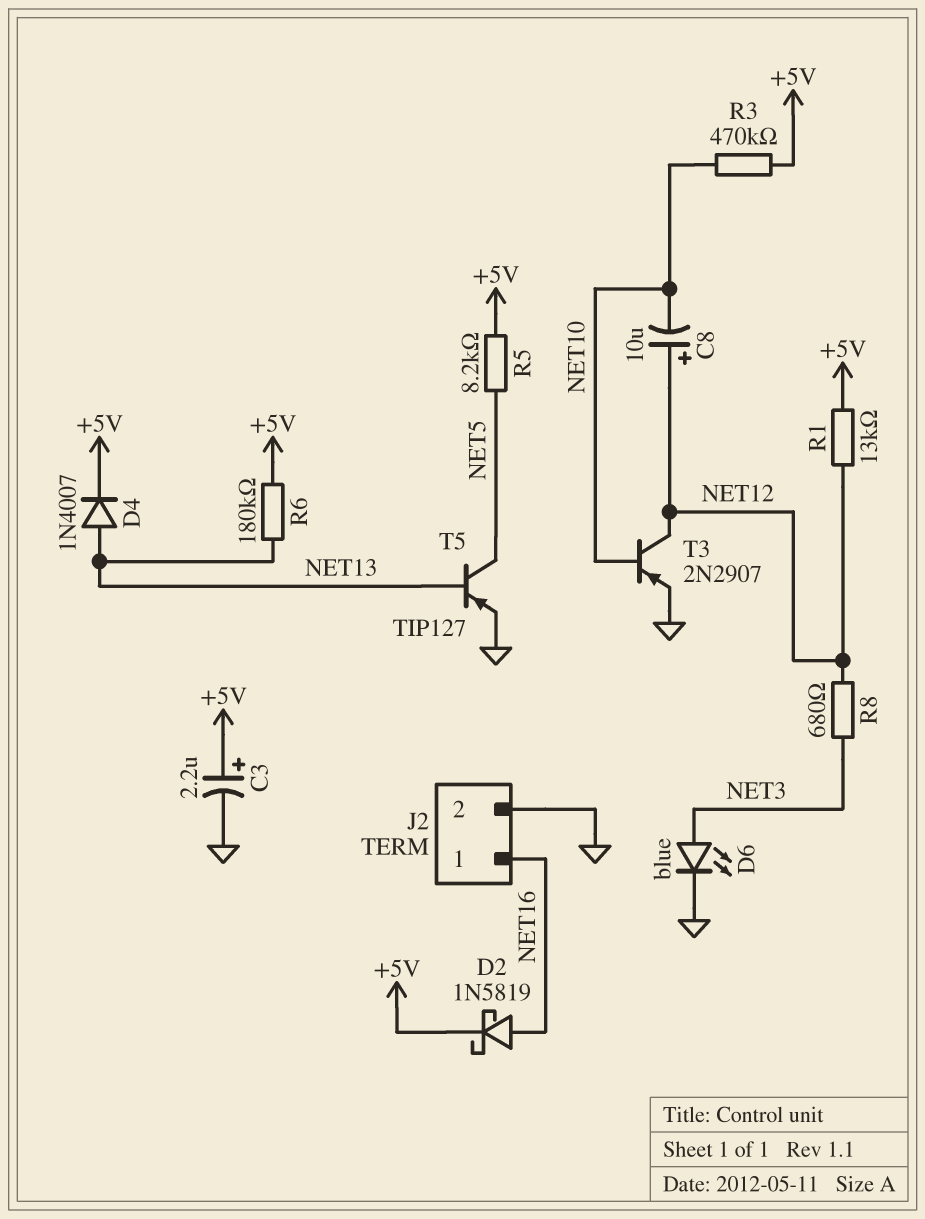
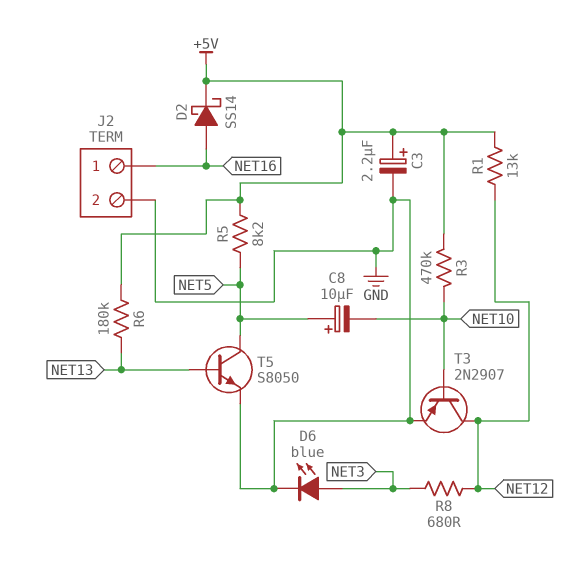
C8: 10uF (plus NET12, minus NET10) -> 10uF (plus NET5, minus NET10)
D2: schottky 1N5819 (A NET16, K +5V) -> schottky SS14 (A NET16, K +5V)
D4: diode 1N4007 (A NET13, K +5V) -> none
T5: PNP TIP127 (B NET13, C NET5, E GND) -> NPN S8050 (B NET13, C NET5, E GND)

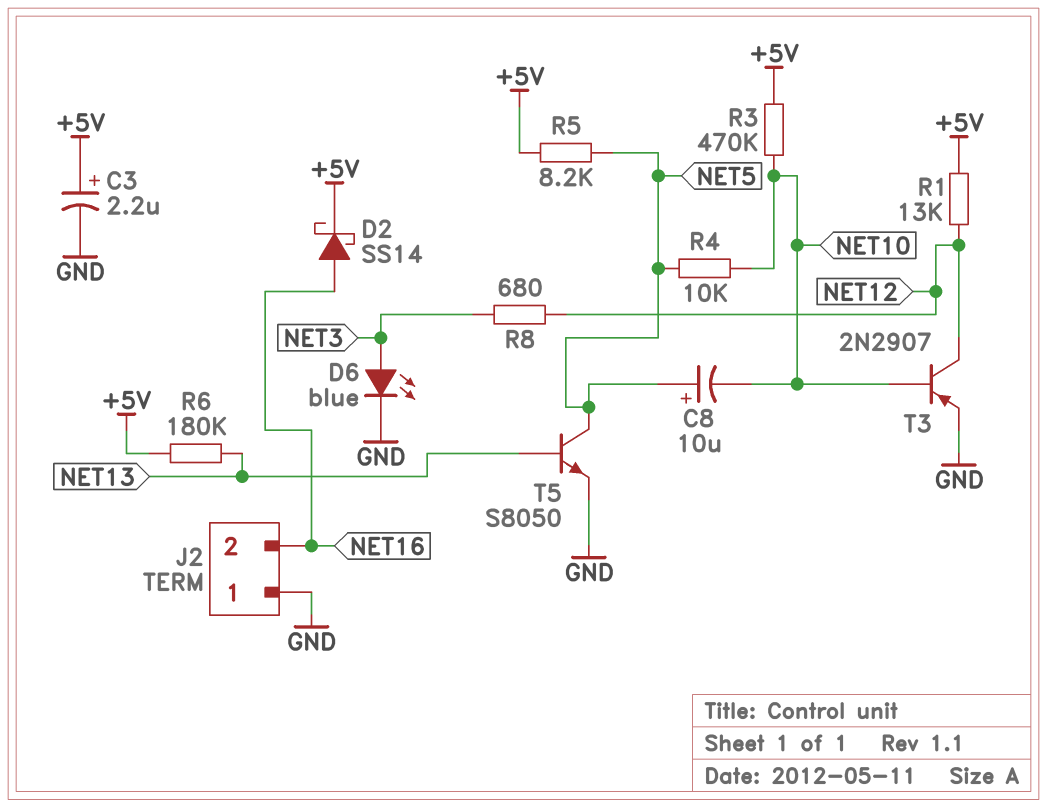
J2 pin 1: NET16 -> GND
J2 pin 2: GND -> NET16
R4: none -> 10k (NET5, NET10)

